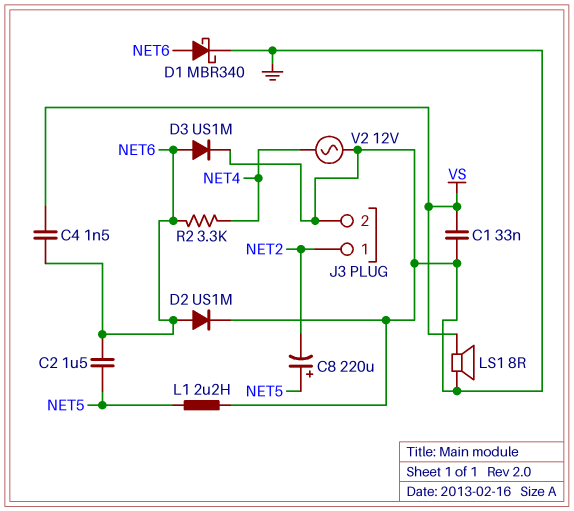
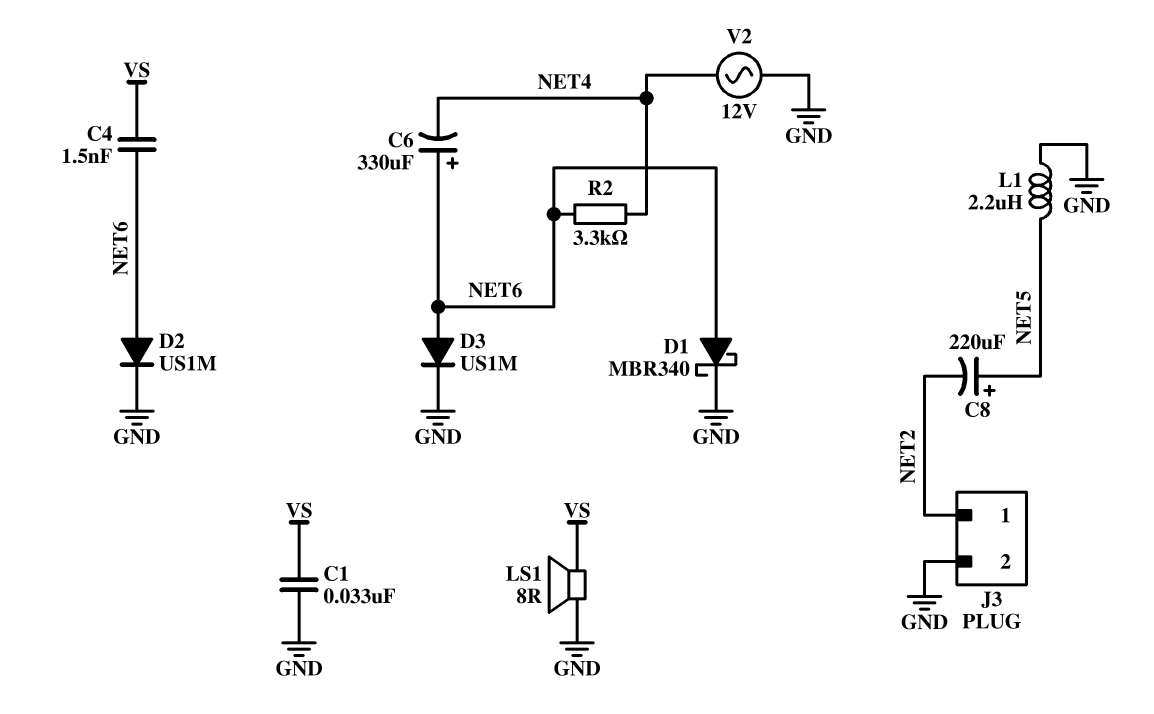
C2: 1.5uF (NET5, NET6) -> none
C6: none -> 330uF (plus NET6, minus NET4)

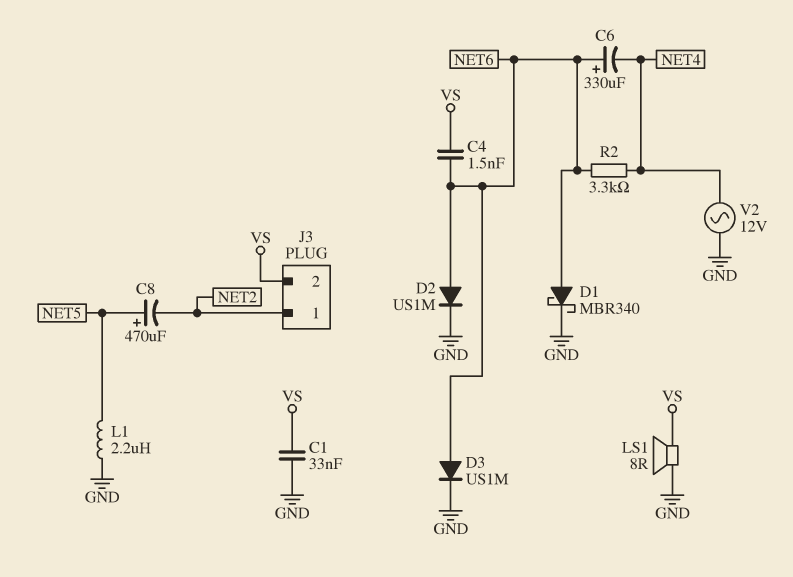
C8: 220uF (plus NET5, minus NET2) -> 470uF (plus NET5, minus NET2)
J3 pin 2: GND -> VS

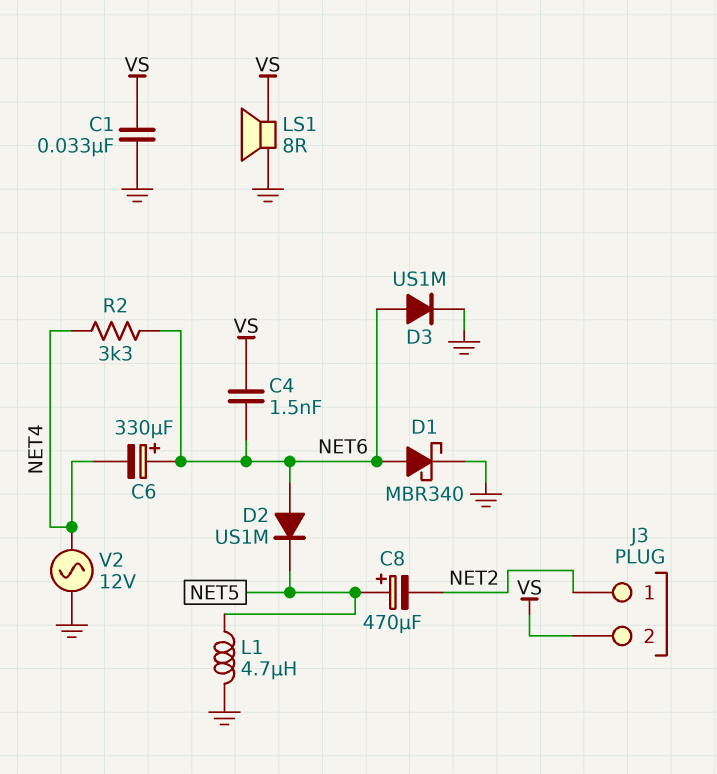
D2: diode US1M (A NET6, K GND) -> diode US1M (A NET6, K NET5)
L1: 2.2uH (GND, NET5) -> 4.7uH (GND, NET5)

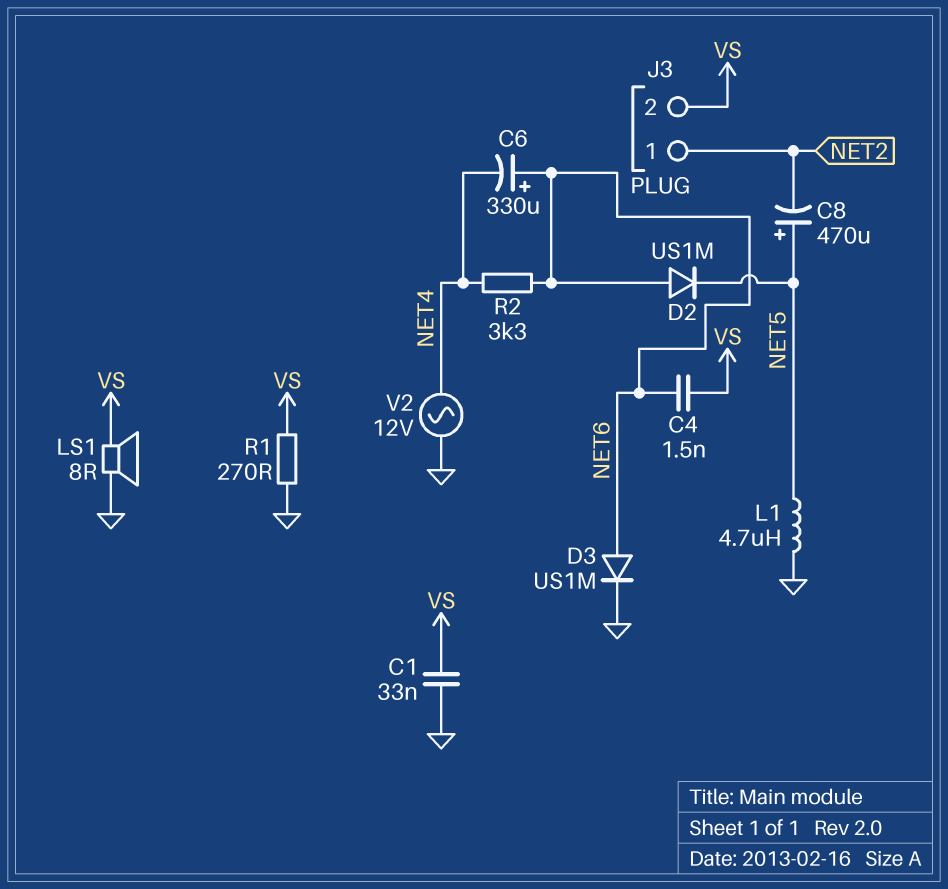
D1: schottky MBR340 (A NET6, K GND) -> none
R1: none -> 270 (GND, VS)

